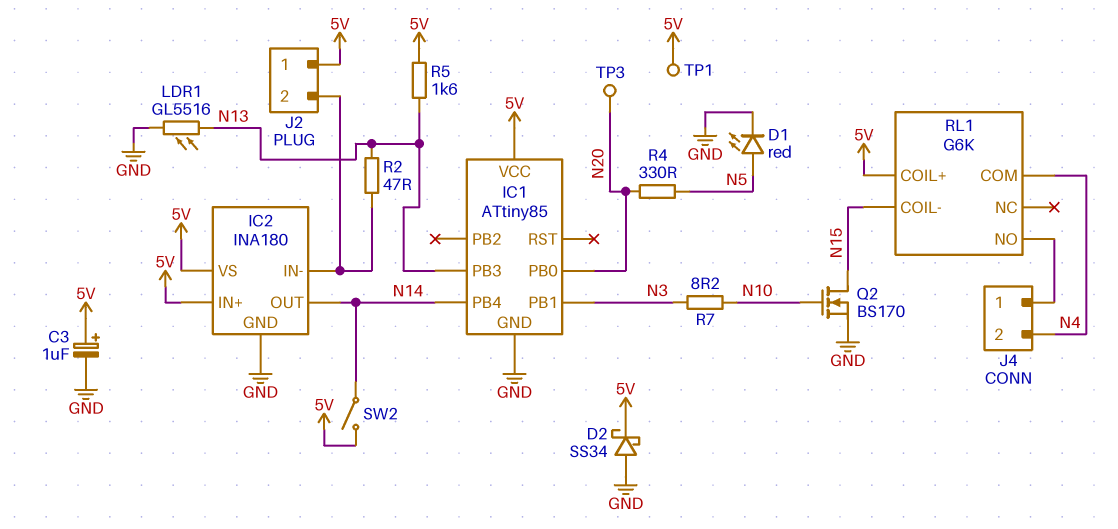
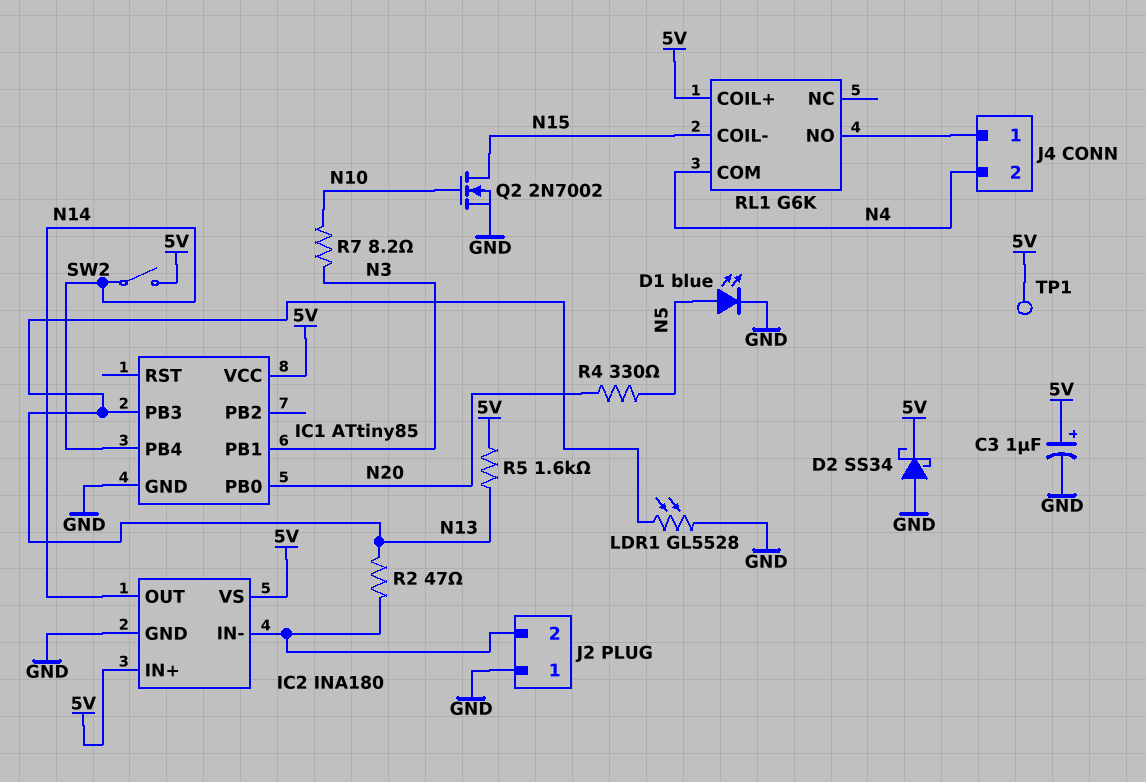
D1: LED red (A N5, K GND) -> LED blue (A N5, K GND)
J2 pin 1: 5V -> GND
LDR1: GL5516 (GND, N13) -> GL5528 (GND, N13)
Q2: NMOS BS170 (G N10, D N15, S GND) -> NMOS 2N7002 (G N10, D N15, S GND)
TP3: test point (N20) -> none

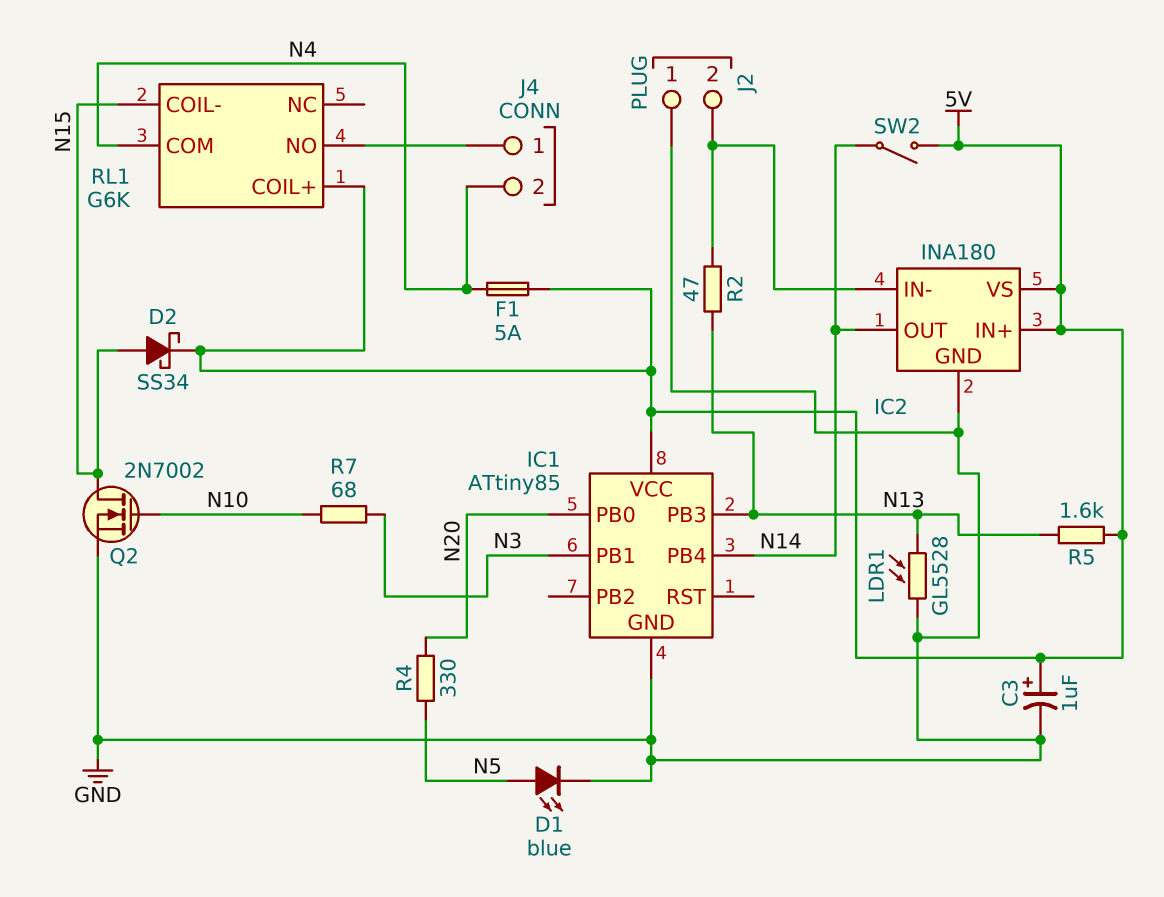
D2: schottky SS34 (A GND, K 5V) -> schottky SS34 (A N15, K 5V)
F1: none -> 5A (5V, N4)
R7: 8.2 (N3, N10) -> 68 (N3, N10)
TP1: test point (5V) -> none

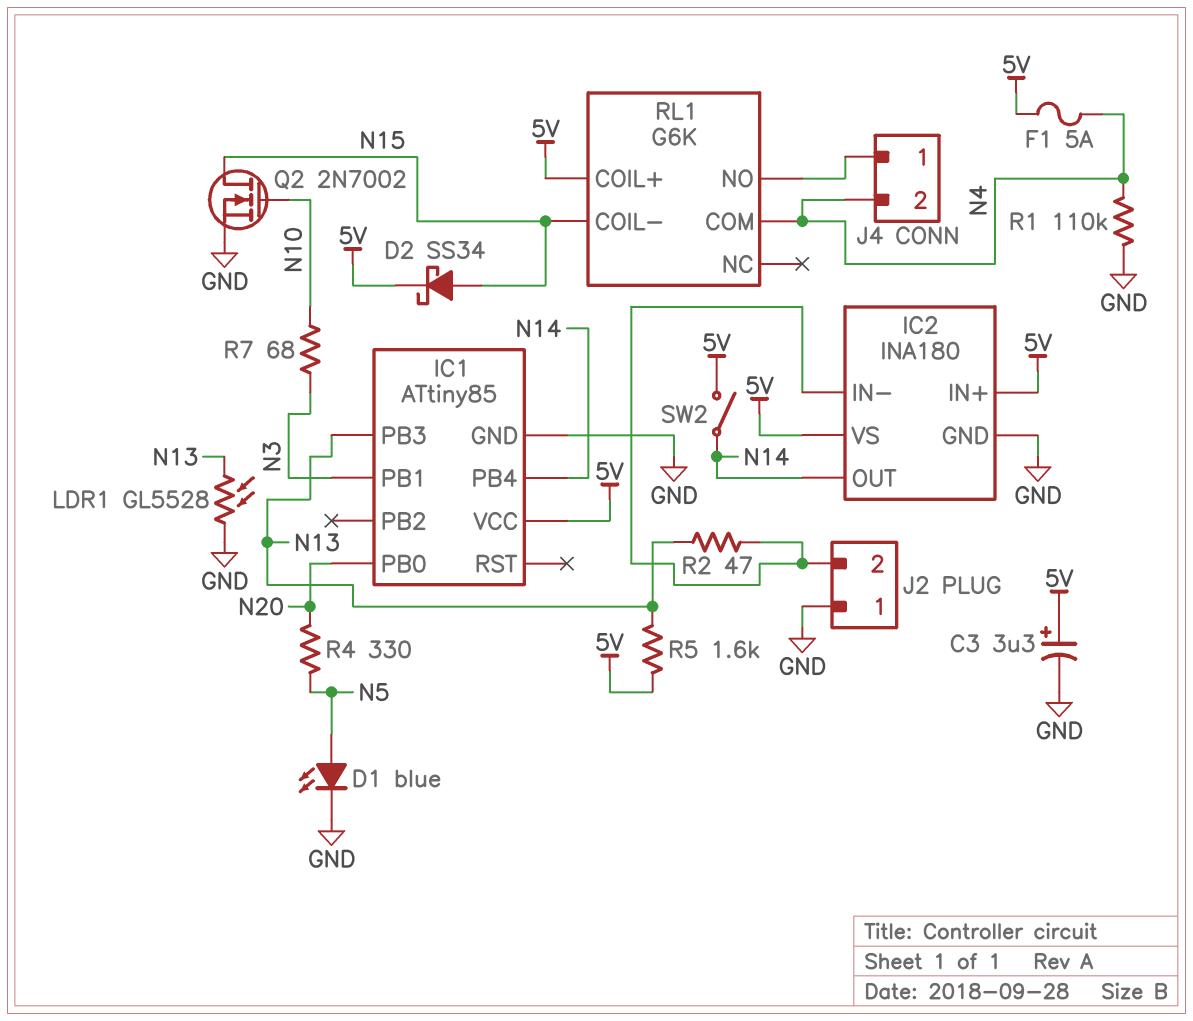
C3: 1uF (plus 5V, minus GND) -> 3.3uF (plus 5V, minus GND)
R1: none -> 110k (GND, N4)

